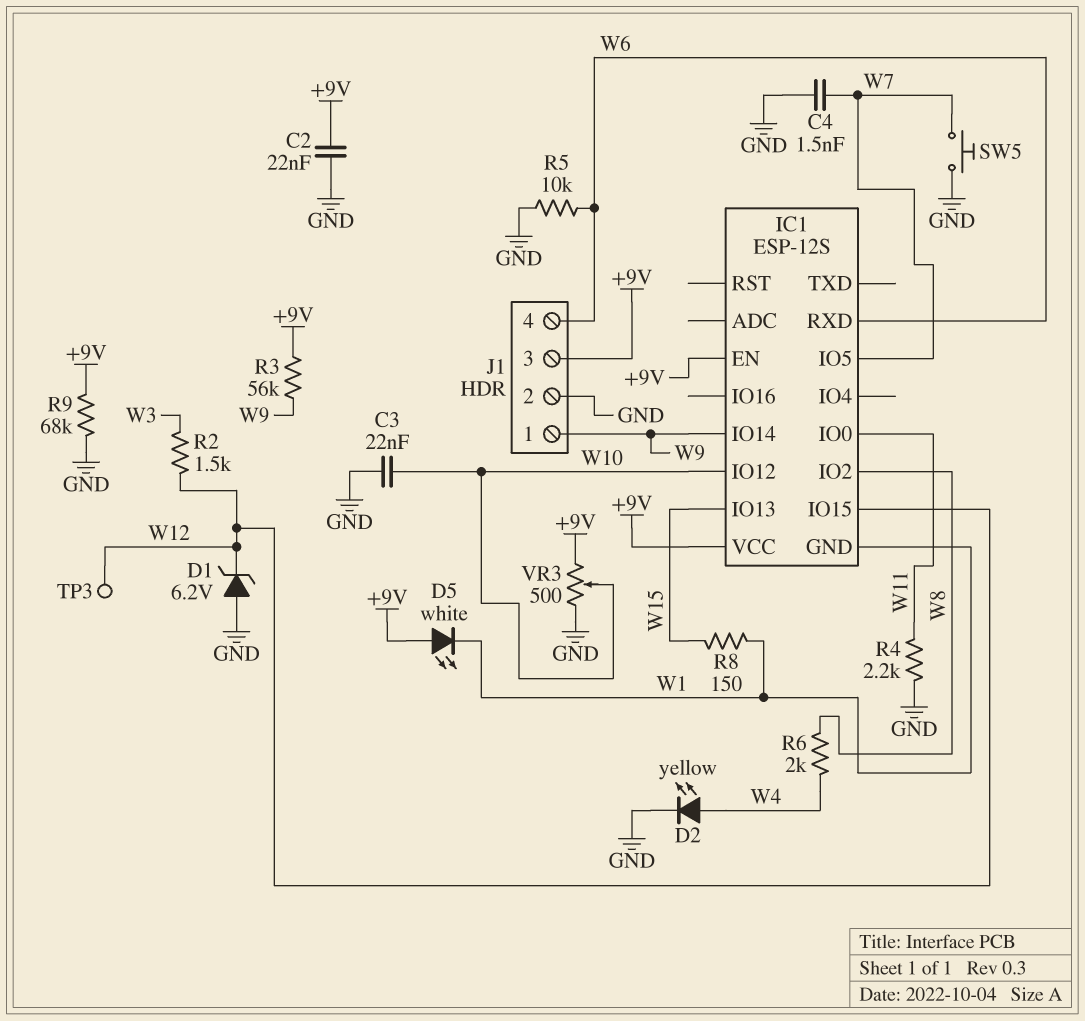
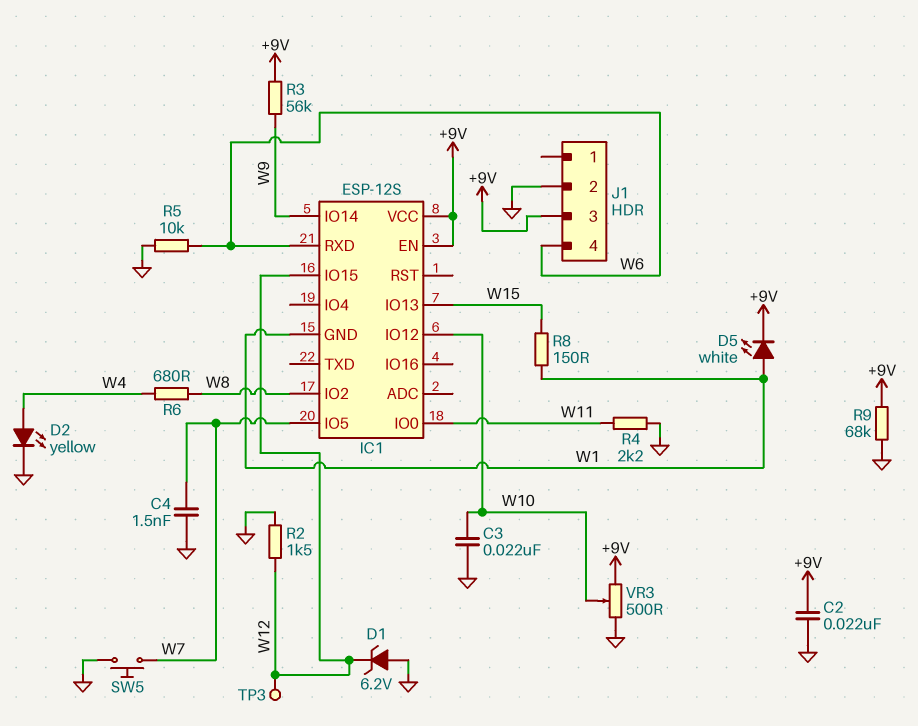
D5: LED white (A +9V, K W1) -> LED white (A W1, K +9V)
J1 pin 1: W9 -> none
R2: 1.5k (W3, W12) -> 1.5k (GND, W12)
R6: 2k (W4, W8) -> 680 (W4, W8)

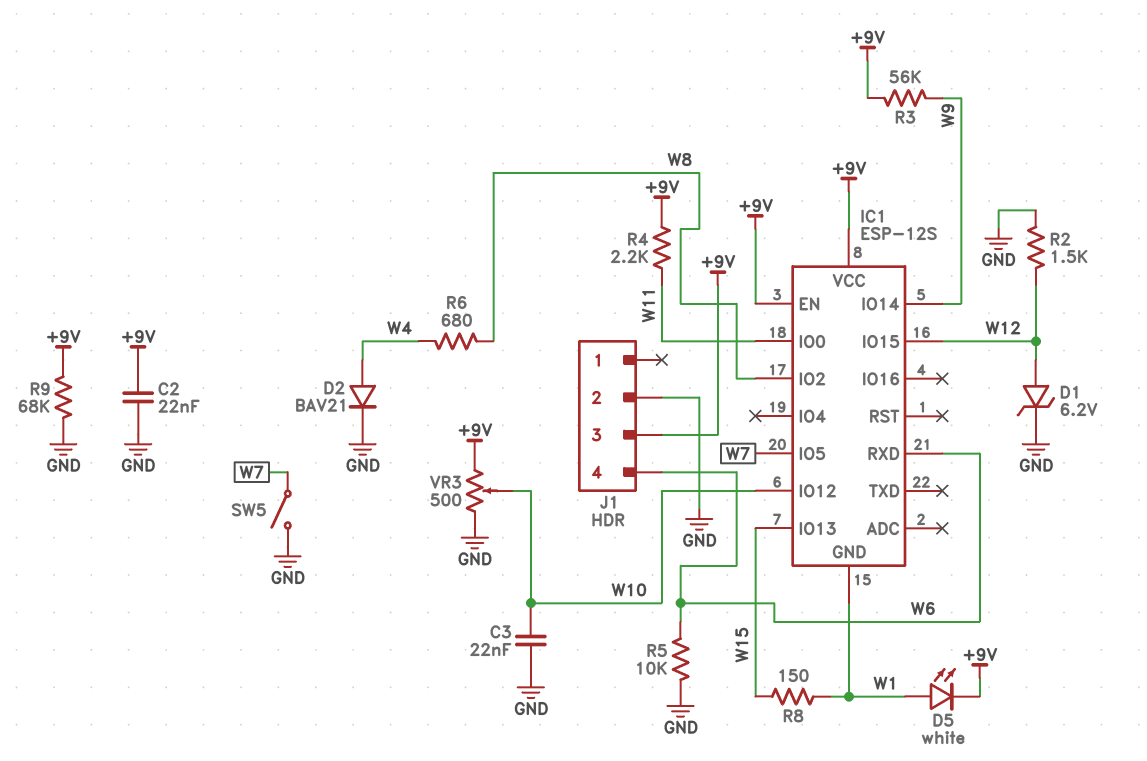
C4: 1.5nF (GND, W7) -> none
D1: zener 6.2V (A GND, K W12) -> zener 6.2V (A W12, K GND)
D2: LED yellow (A W4, K GND) -> diode BAV21 (A W4, K GND)
R4: 2.2k (GND, W11) -> 2.2k (+9V, W11)
SW5: button (GND, W7) -> switch (GND, W7)
TP3: test point (W12) -> none

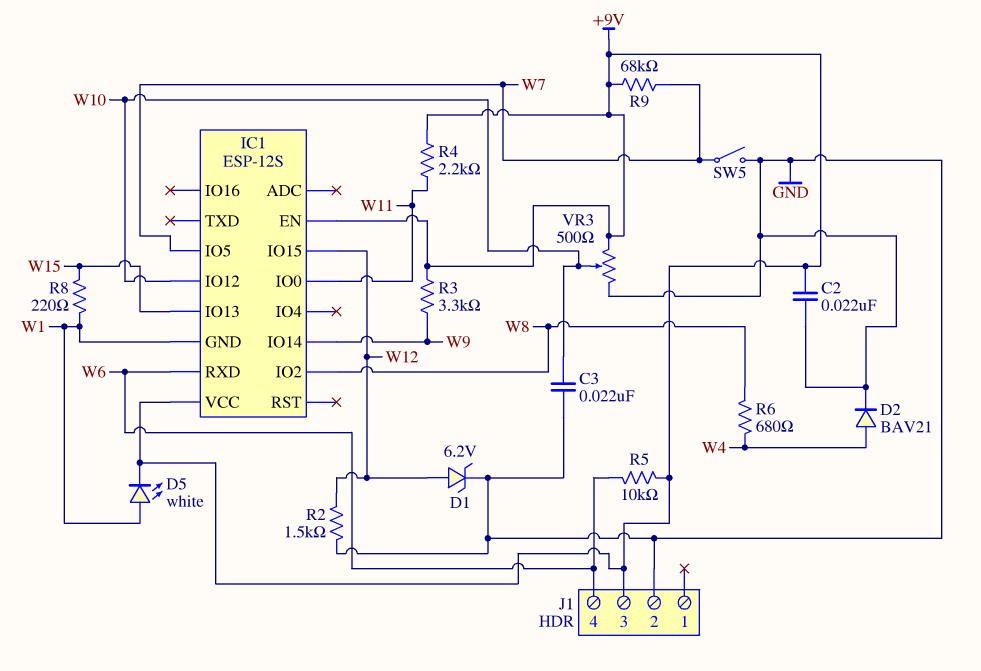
R3: 56k (+9V, W9) -> 3.3k (+9V, W9)
R5: 10k (GND, W6) -> 10k (+9V, W6)
R8: 150 (W1, W15) -> 220 (W1, W15)
R9: 68k (+9V, GND) -> 68k (+9V, W7)

